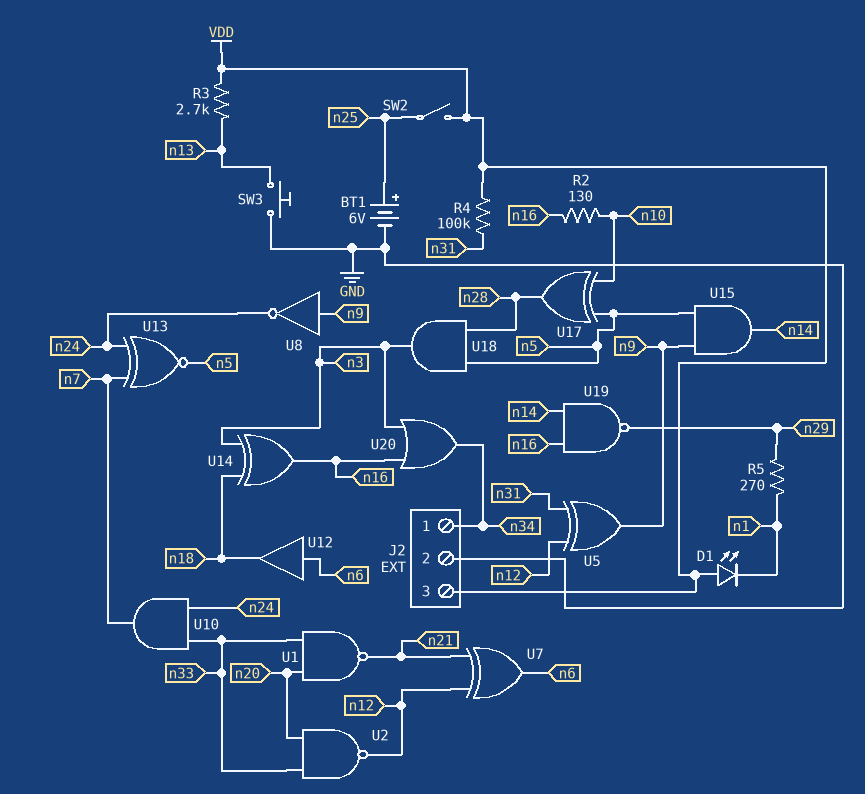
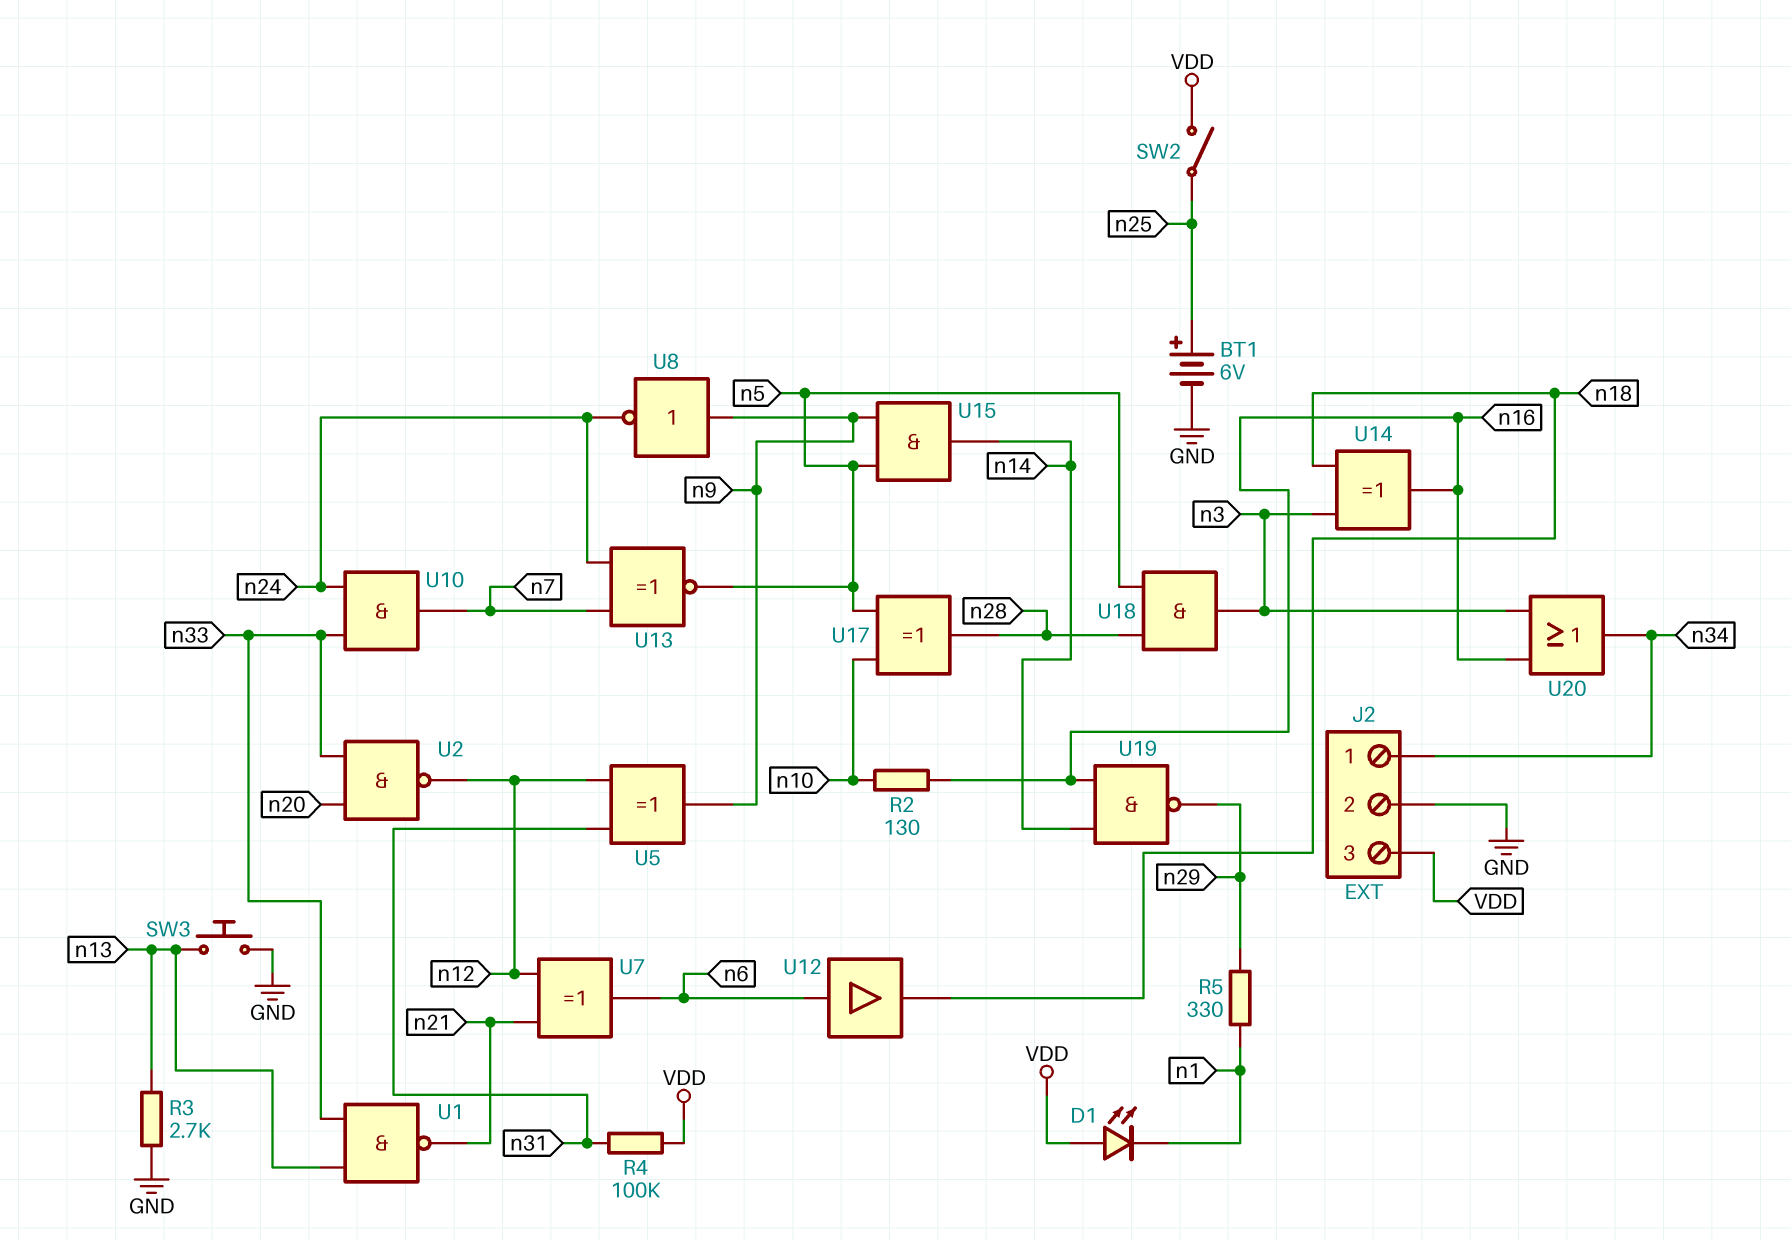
R3: 2.7k (VDD, n13) -> 2.7k (GND, n13)
R5: 270 (n1, n29) -> 330 (n1, n29)
U1: NAND (in n20, in n33, out n21) -> NAND (in n13, in n33, out n21)

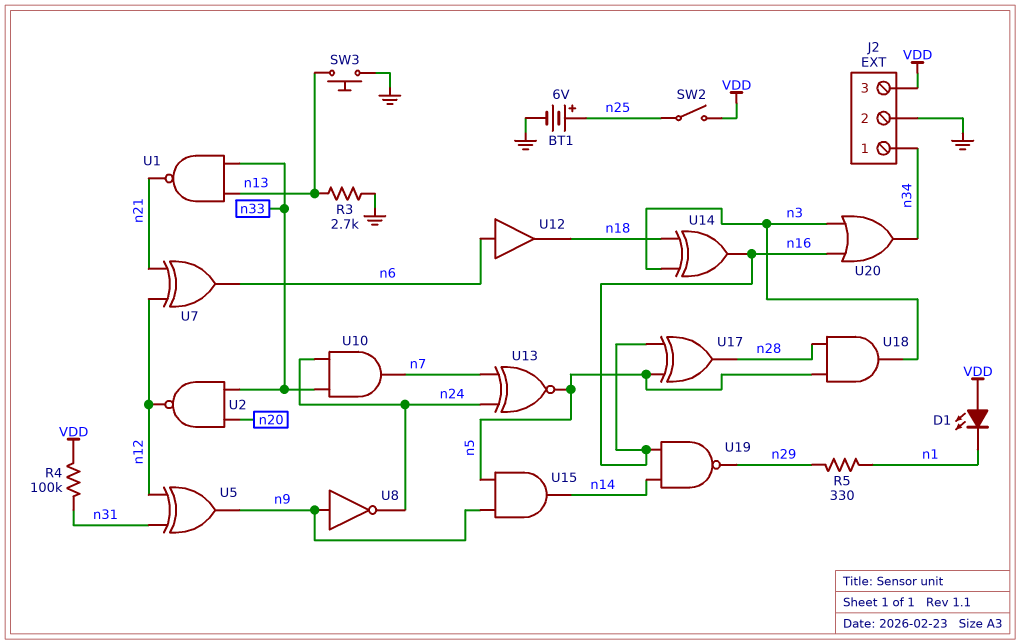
R2: 130 (n10, n16) -> none
U17: XOR (in n5, in n10, out n28) -> XOR (in n5, in n16, out n28)

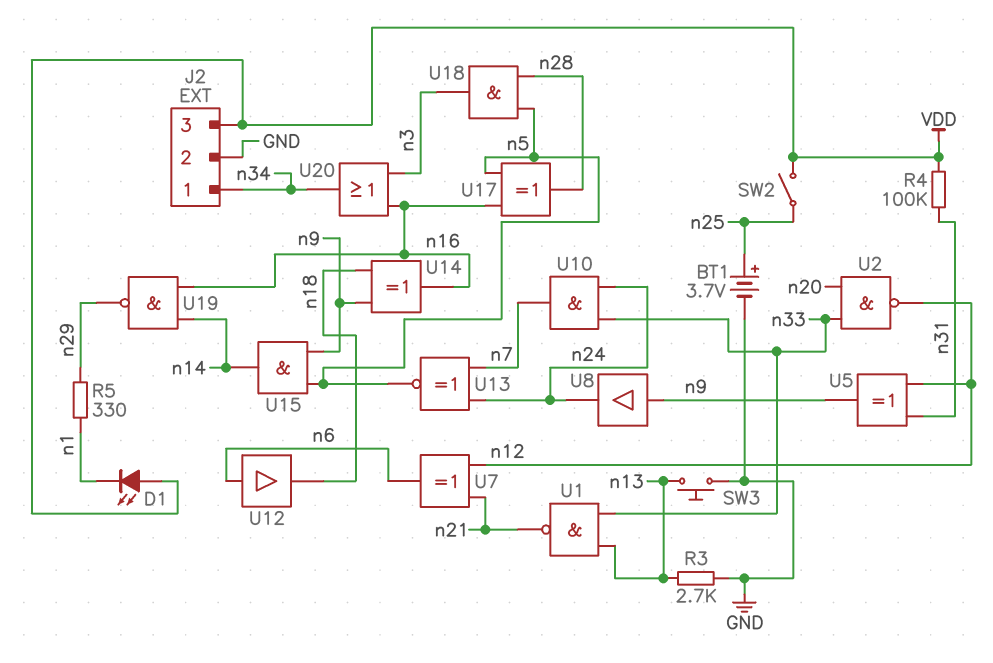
BT1: 6V (plus n25, minus GND) -> 3.7V (plus n25, minus GND)
U8: NOT (in n9, out n24) -> buffer (in n9, out n24)
U14: XOR (in n3, in n18, out n16) -> XOR (in n9, in n18, out n16)

